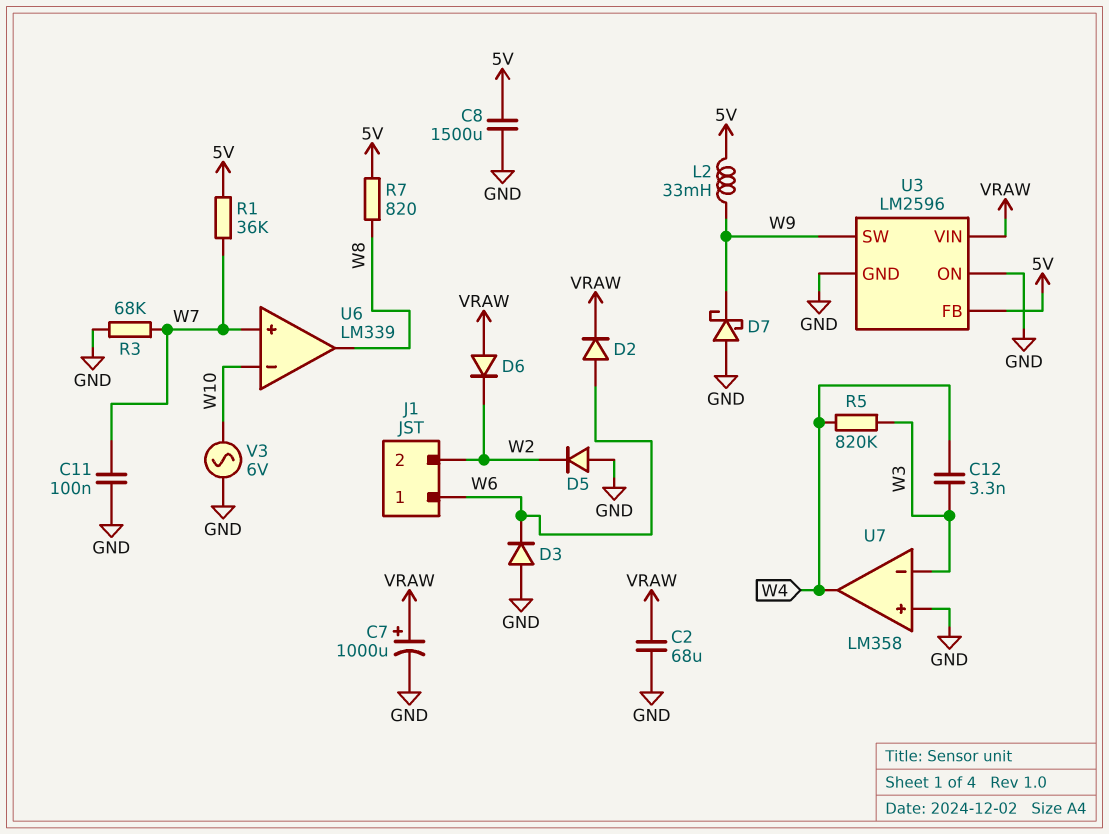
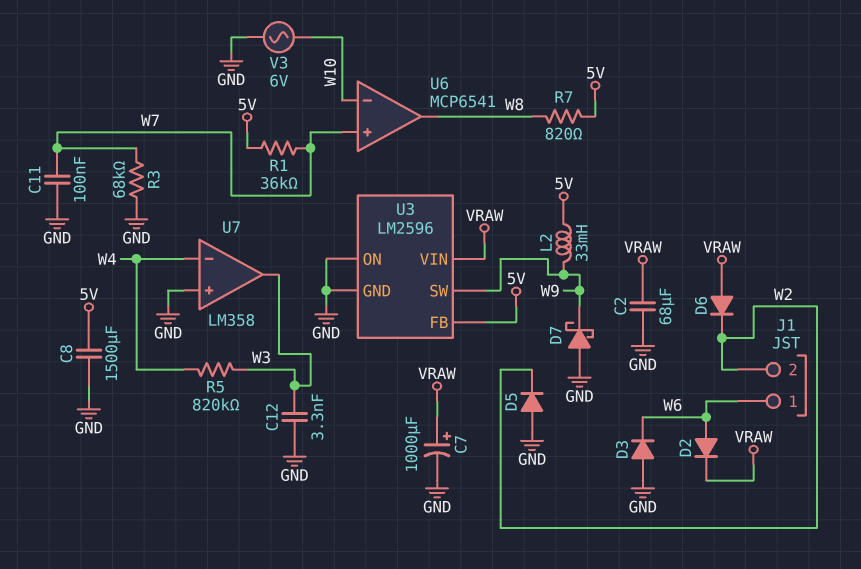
C12: 3.3nF (W3, W4) -> 3.3nF (GND, W3)
U6: LM339 -> MCP6541
U7 pin in-: W3 -> W4
U7 pin out: W4 -> W3

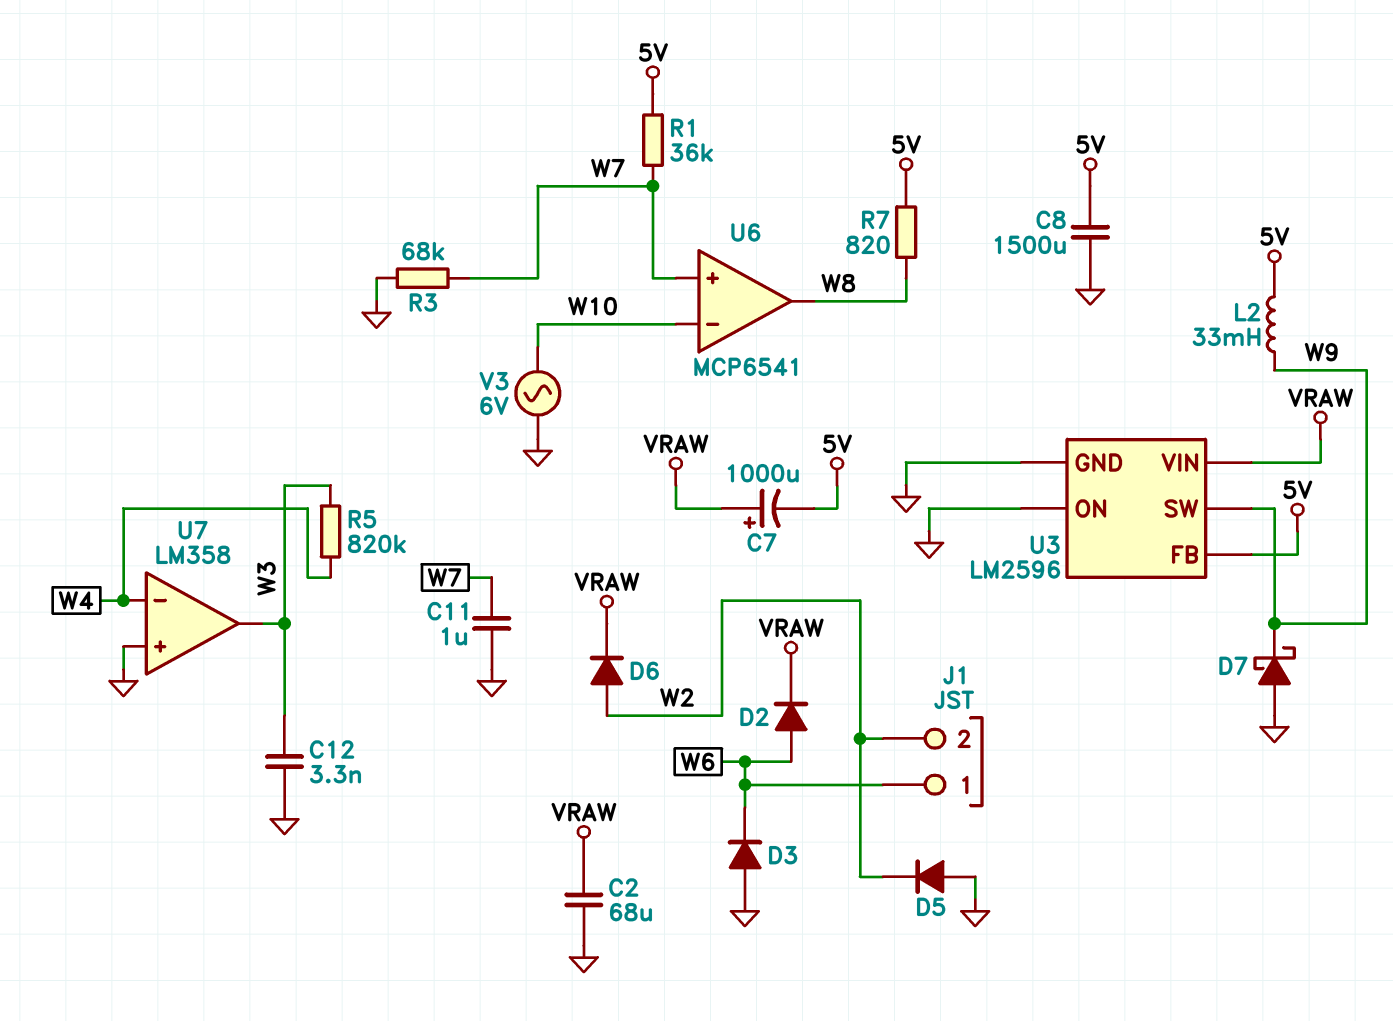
C7: 1000uF (plus VRAW, minus GND) -> 1000uF (plus VRAW, minus 5V)
C11: 100nF (GND, W7) -> 1uF (GND, W7)
D6: diode (A VRAW, K W2) -> diode (A W2, K VRAW)

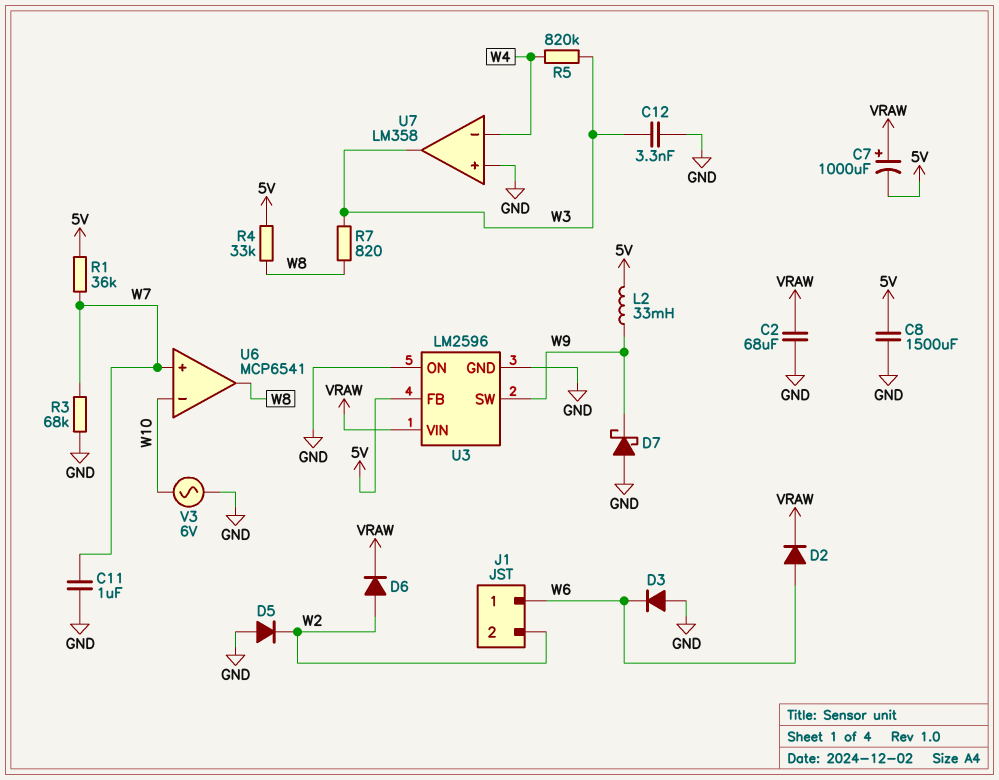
R4: none -> 33k (5V, W8)
R7: 820 (5V, W8) -> 820 (W3, W8)

